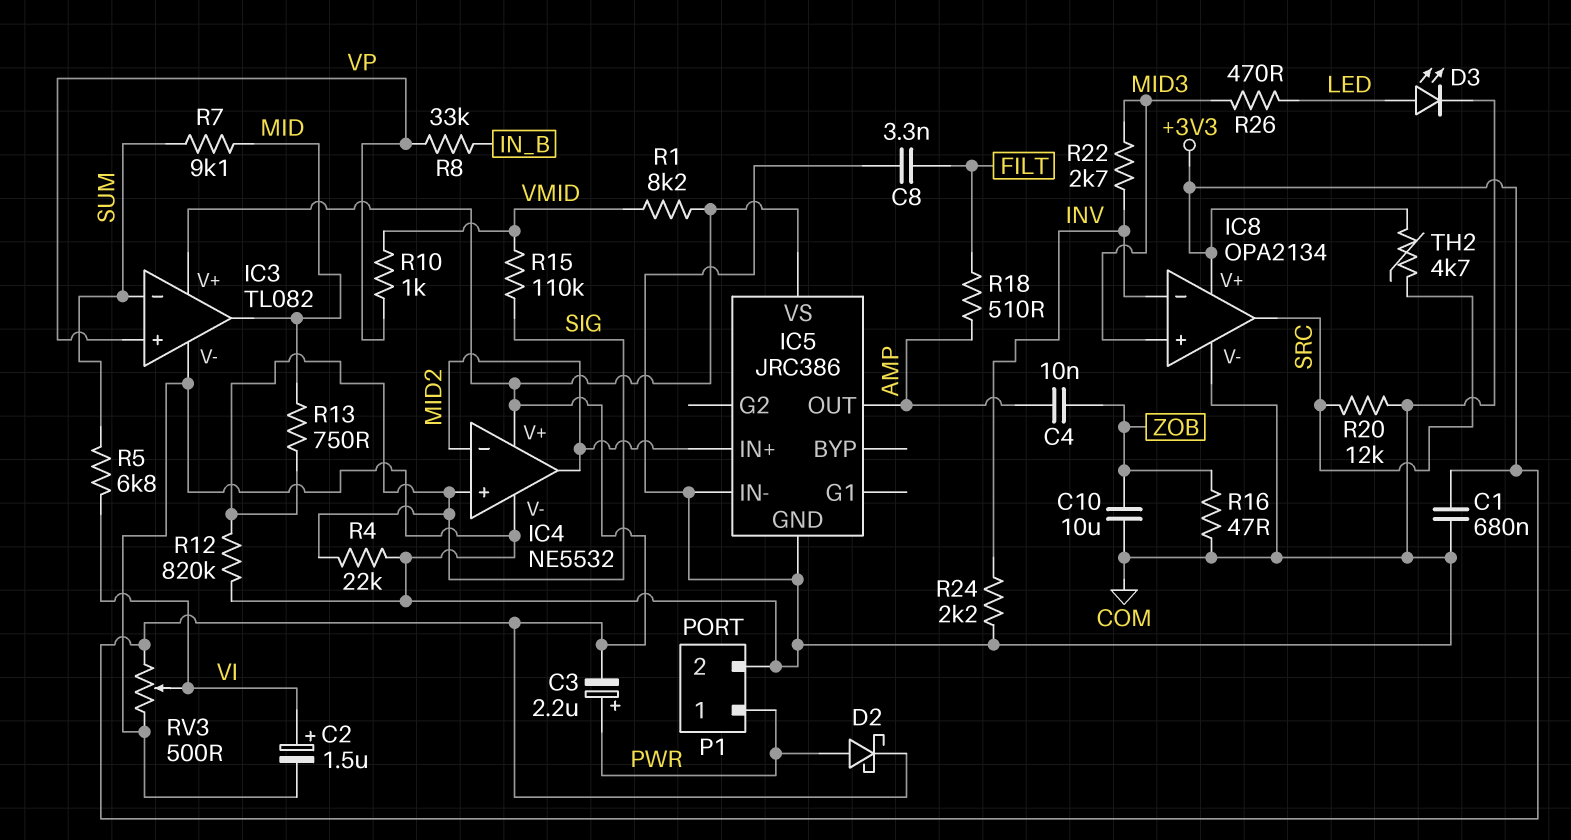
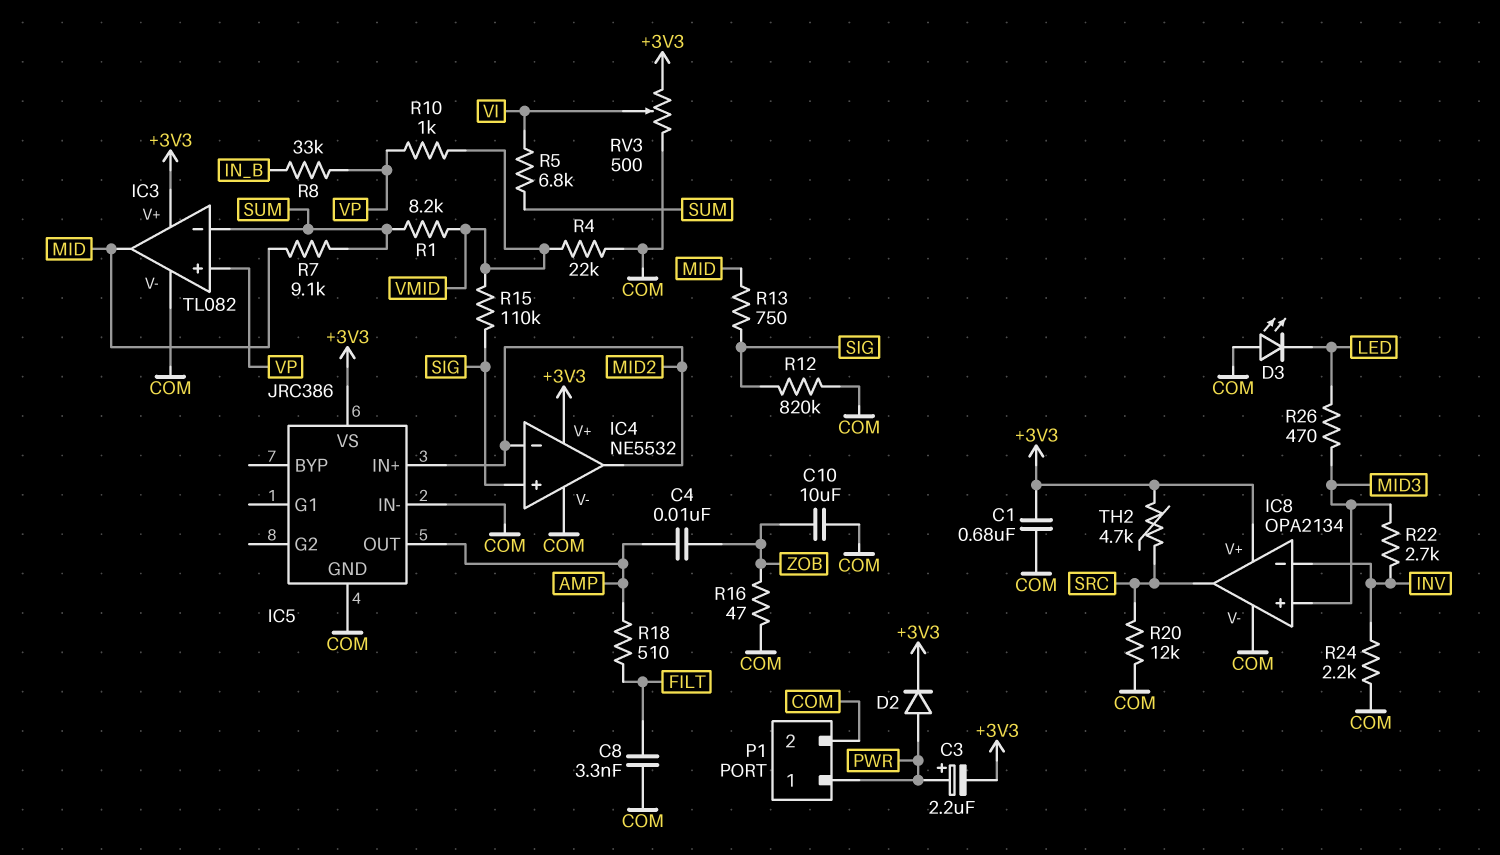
C2: 1.5uF (plus VI, minus COM) -> none
D2: schottky (A PWR, K +3V3) -> diode (A PWR, K +3V3)
D3: LED (A LED, K COM) -> LED (A COM, K LED)
R1: 8.2k (+3V3, VMID) -> 8.2k (SUM, VMID)
R4: 22k (COM, SIG) -> 22k (COM, VMID)

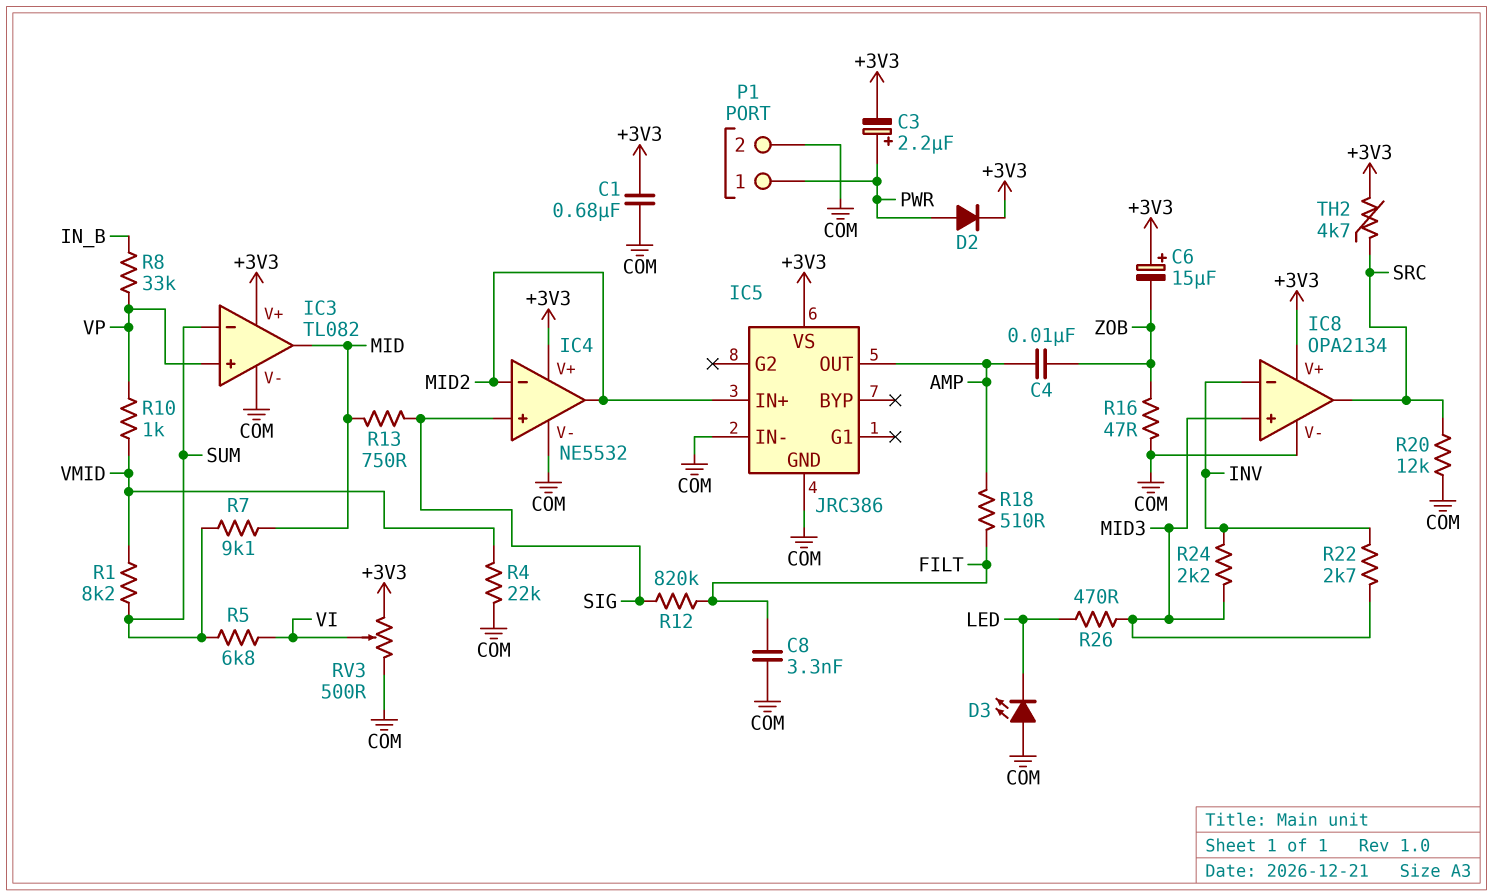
C6: none -> 15uF (plus +3V3, minus ZOB)
C10: 10uF (COM, ZOB) -> none
R12: 820k (COM, SIG) -> 820k (FILT, SIG)
R15: 110k (SIG, VMID) -> none
R24: 2.2k (COM, INV) -> 2.2k (INV, MID3)

